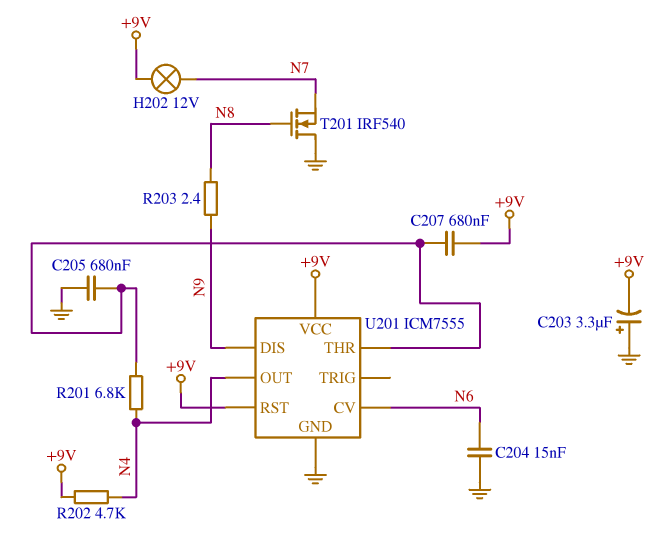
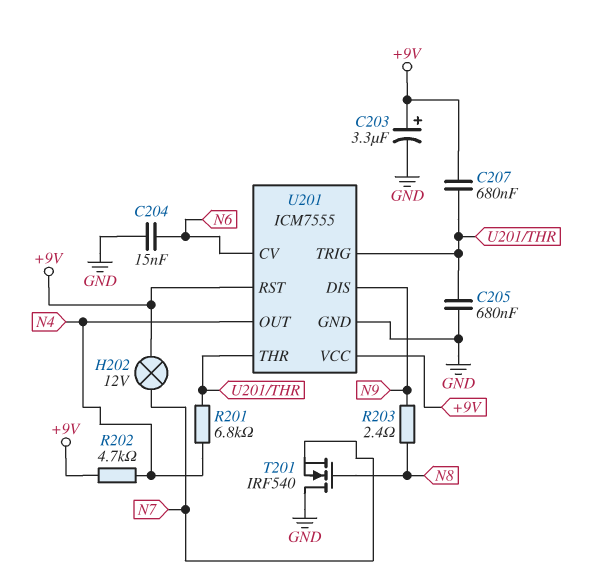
C203: 3.3uF (plus GND, minus +9V) -> 3.3uF (plus +9V, minus GND)
U201 pin TRIG: none -> U201/THR

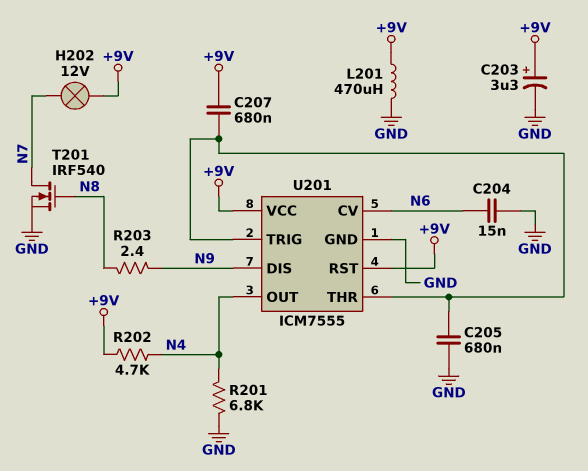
L201: none -> 470uH (+9V, GND)
R201: 6.8k (N4, U201/THR) -> 6.8k (GND, N4)
T201: NMOS IRF540 (G N8, D GND, S N7) -> NMOS IRF540 (G N8, D N7, S GND)

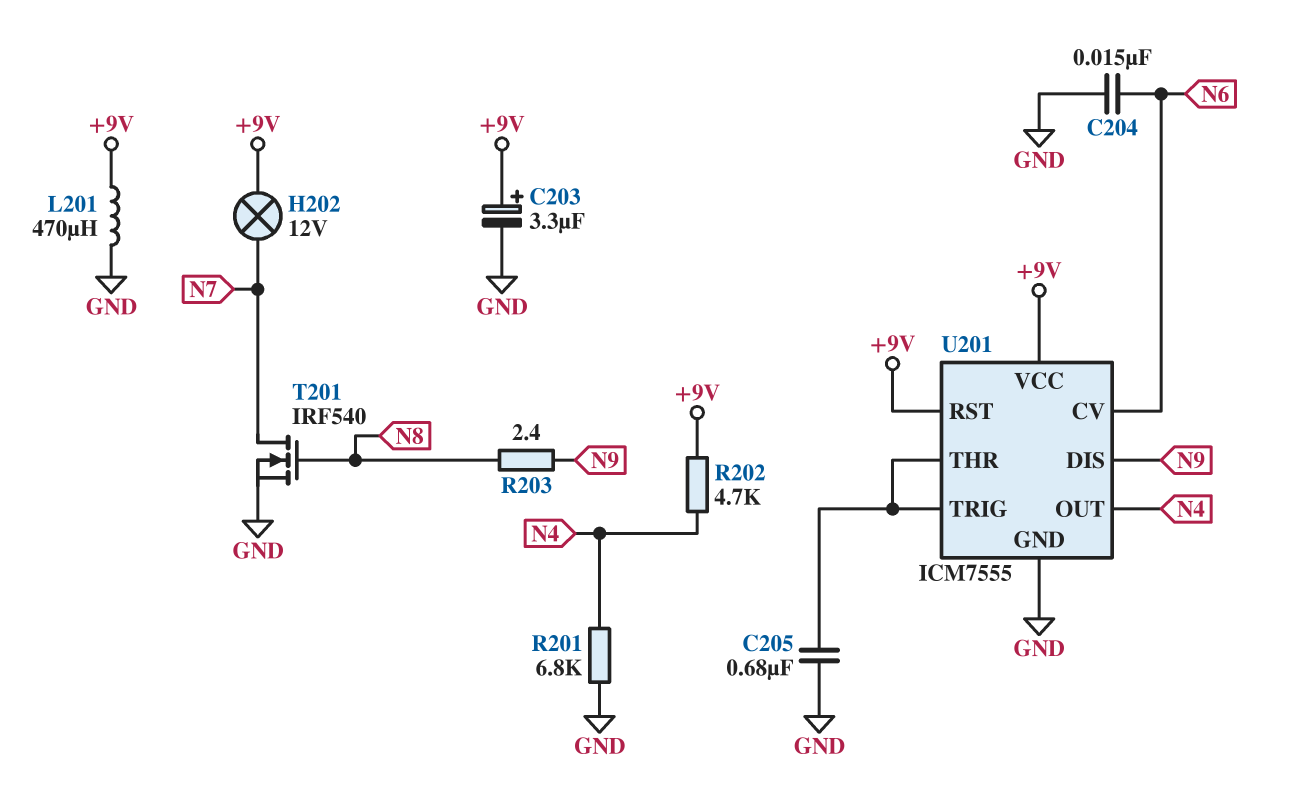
C207: 680nF (+9V, U201/THR) -> none

